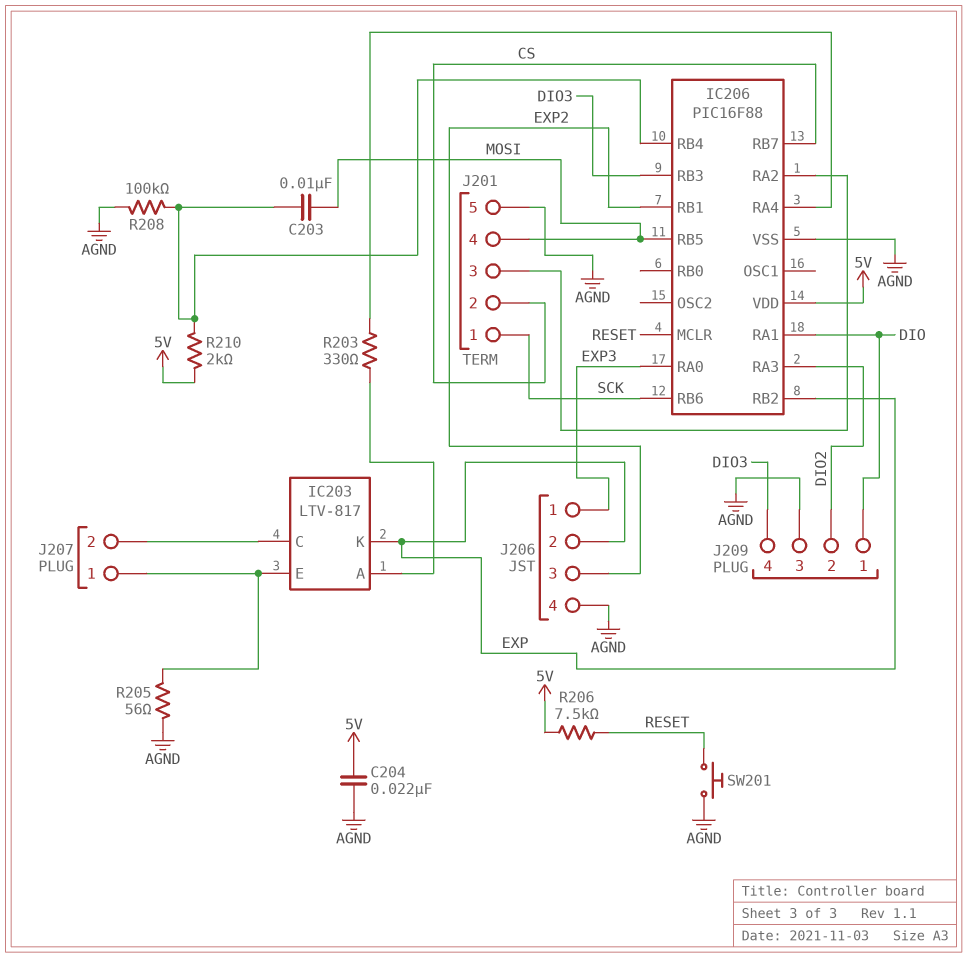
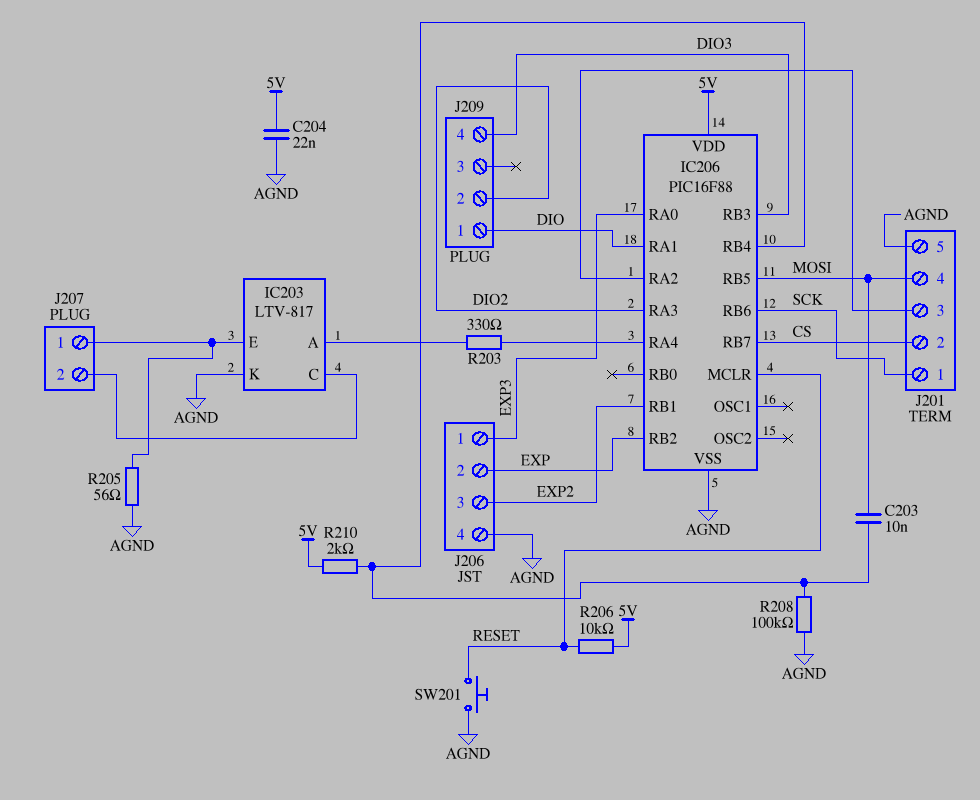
IC203 pin K: EXP -> AGND
J209 pin 3: AGND -> none
R206: 7.5k (5V, RESET) -> 10k (5V, RESET)

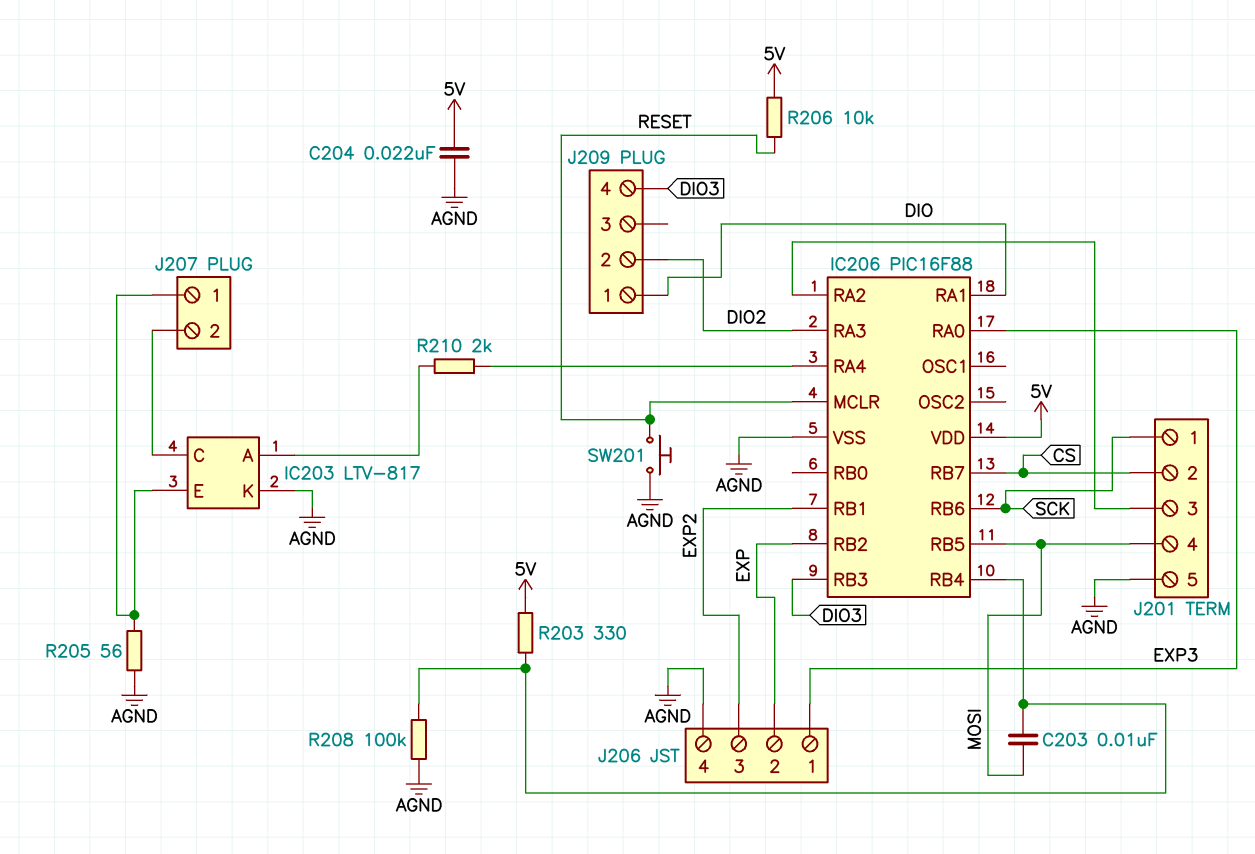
R203: 330 (IC203/A, IC206/RA4) -> 330 (5V, IC206/RB4)
R210: 2k (5V, IC206/RB4) -> 2k (IC203/A, IC206/RA4)

